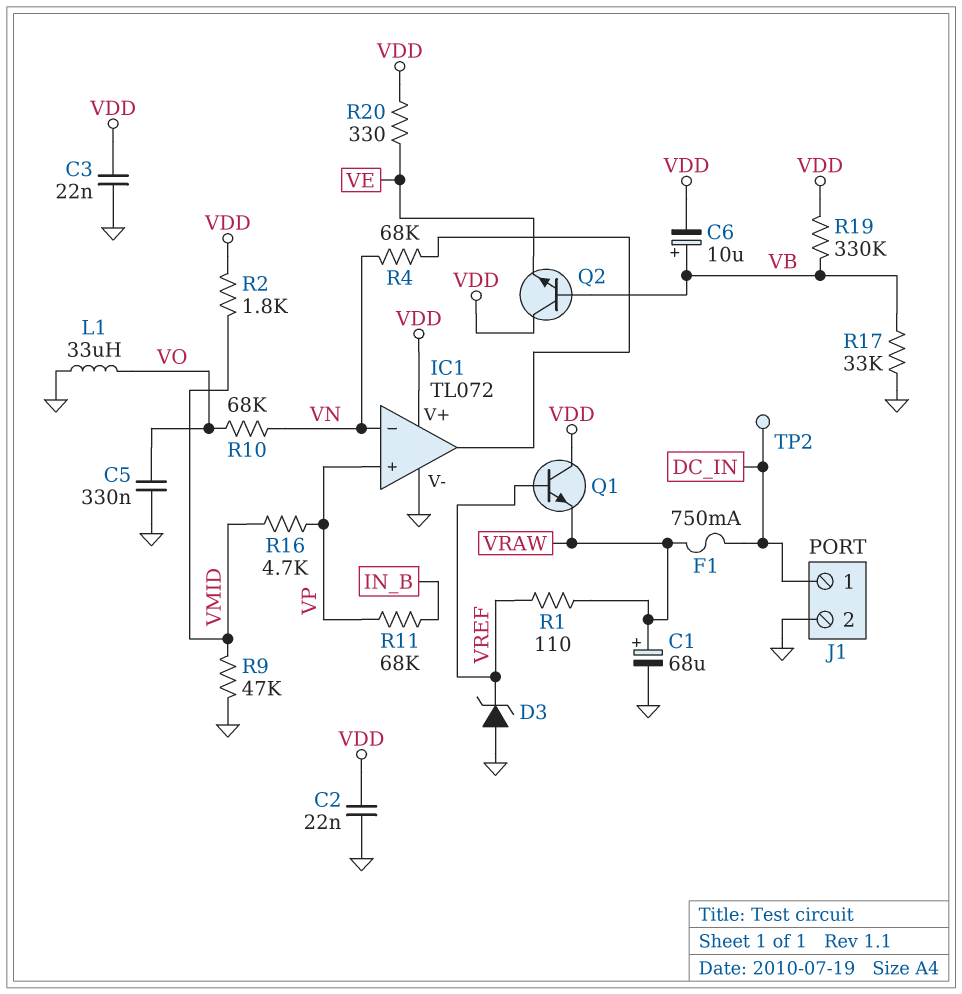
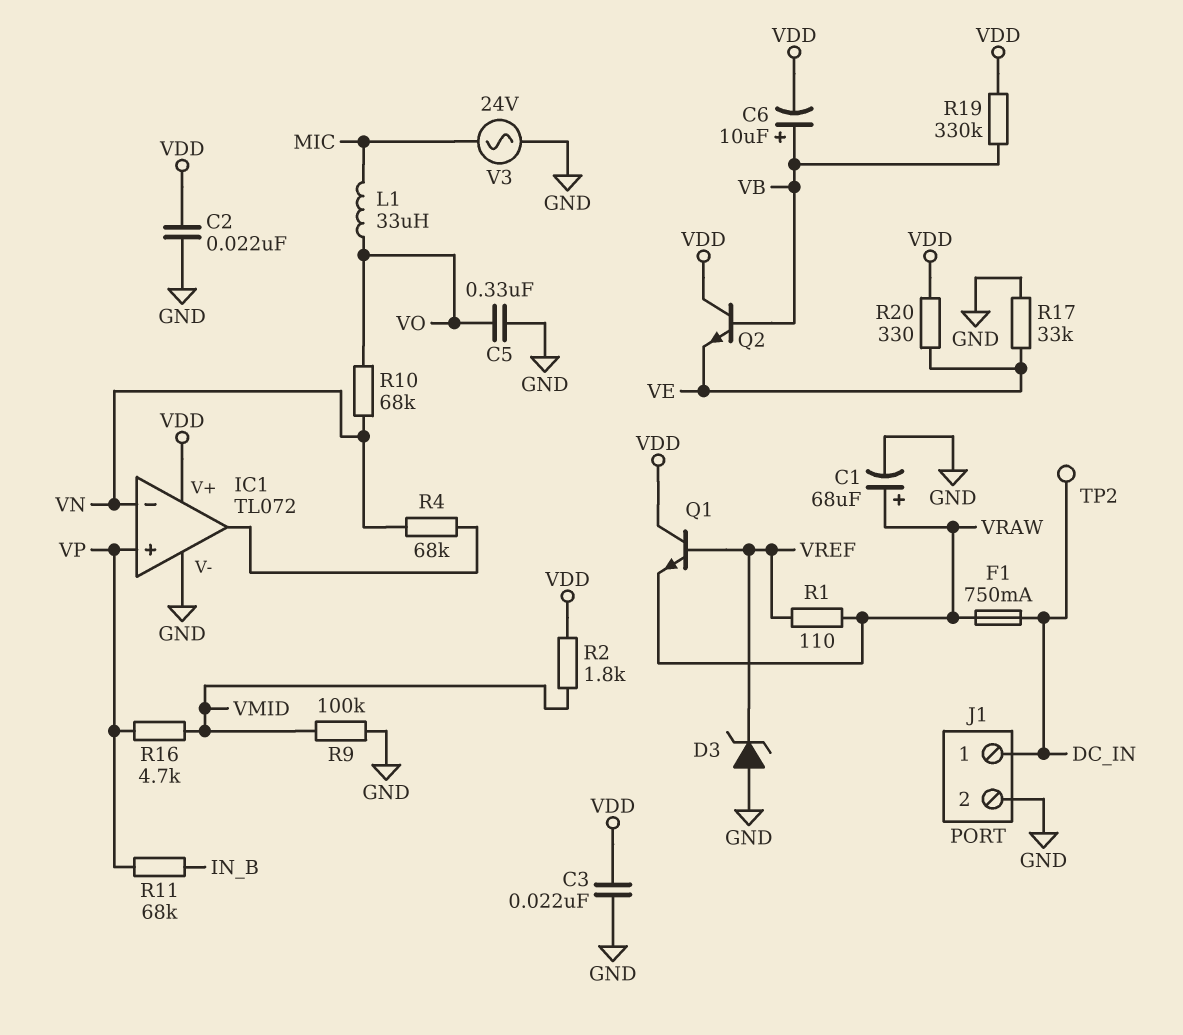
L1: 33uH (GND, VO) -> 33uH (MIC, VO)
R9: 47k (GND, VMID) -> 100k (GND, VMID)
R17: 33k (GND, VB) -> 33k (GND, VE)
V3: none -> AC 24V (GND, MIC)

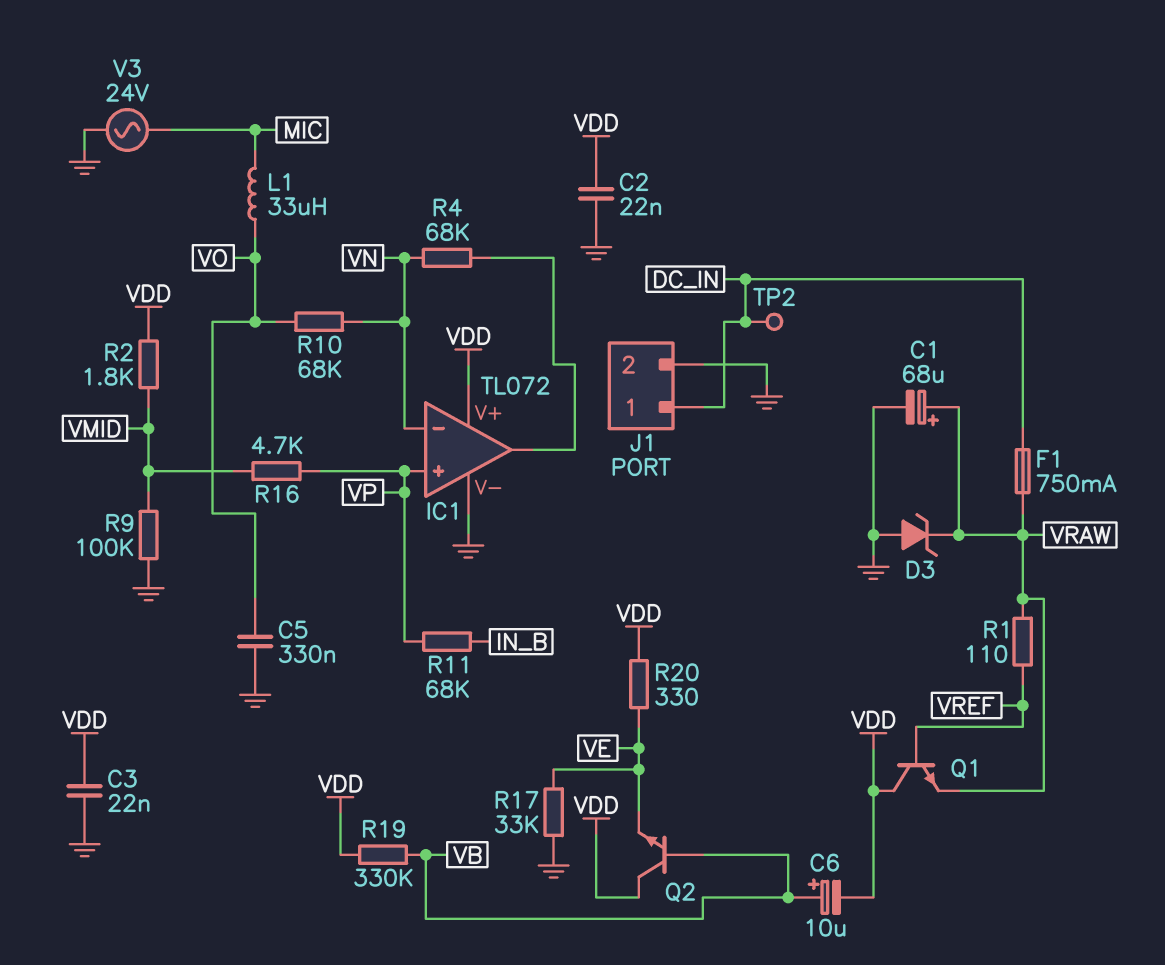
D3: zener (A GND, K VREF) -> zener (A GND, K VRAW)

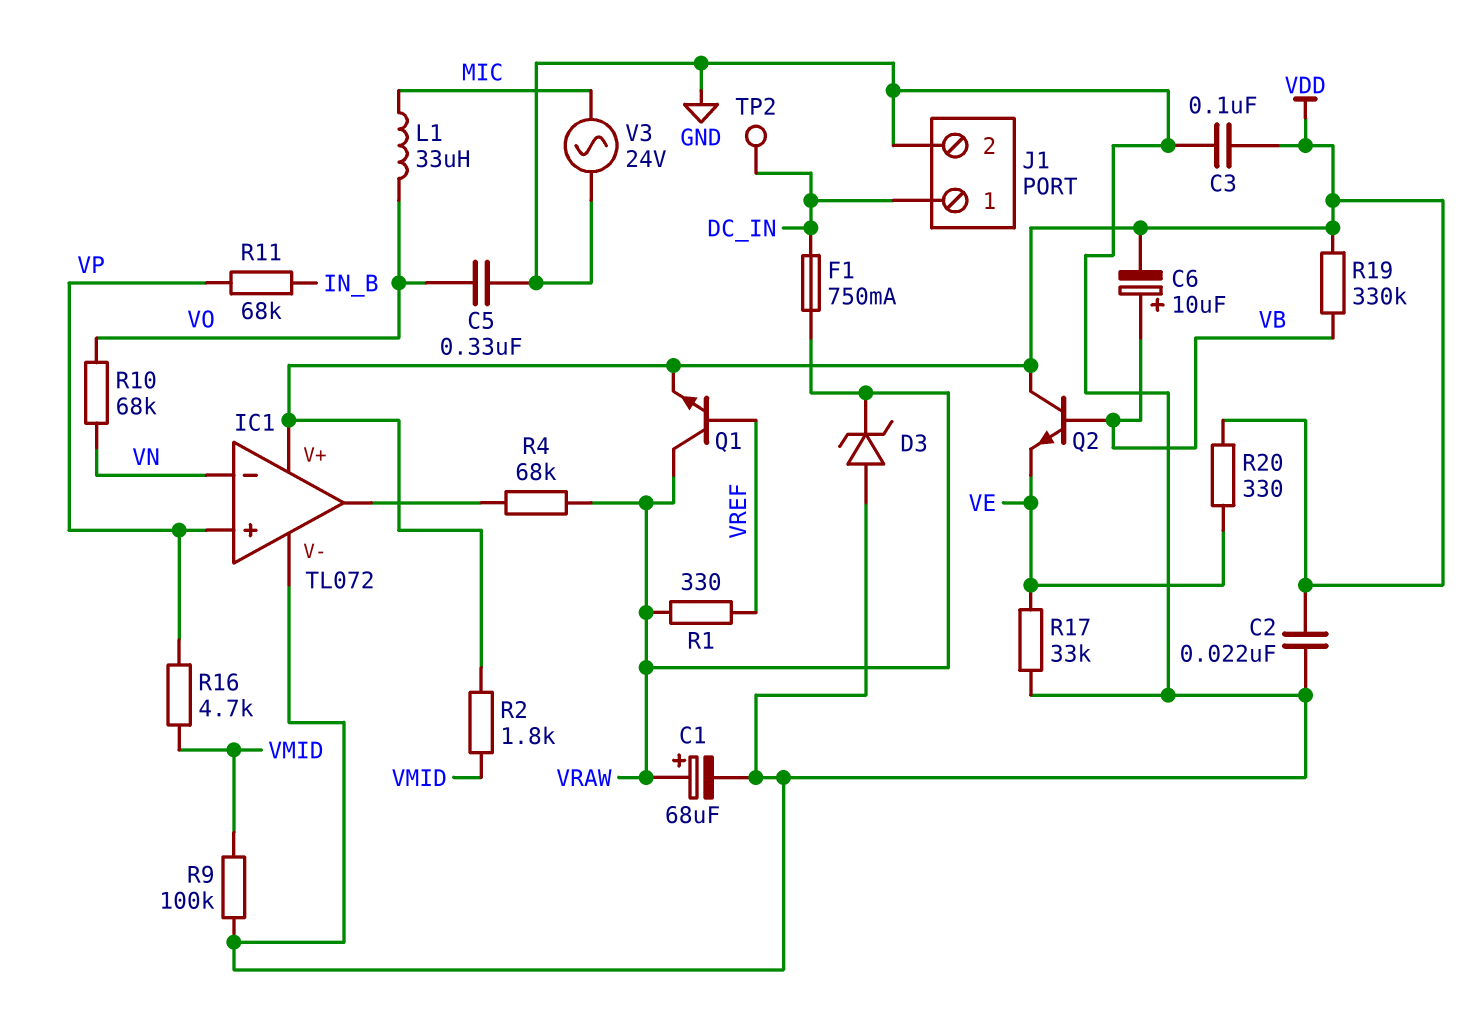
C3: 22nF (GND, VDD) -> 100nF (GND, VDD)
Q1: NPN (B VREF, C VDD, E VRAW) -> NPN (B VREF, C VRAW, E VDD)
R1: 110 (VRAW, VREF) -> 330 (VRAW, VREF)
R4: 68k (IC1/out, VN) -> 68k (IC1/out, VRAW)

